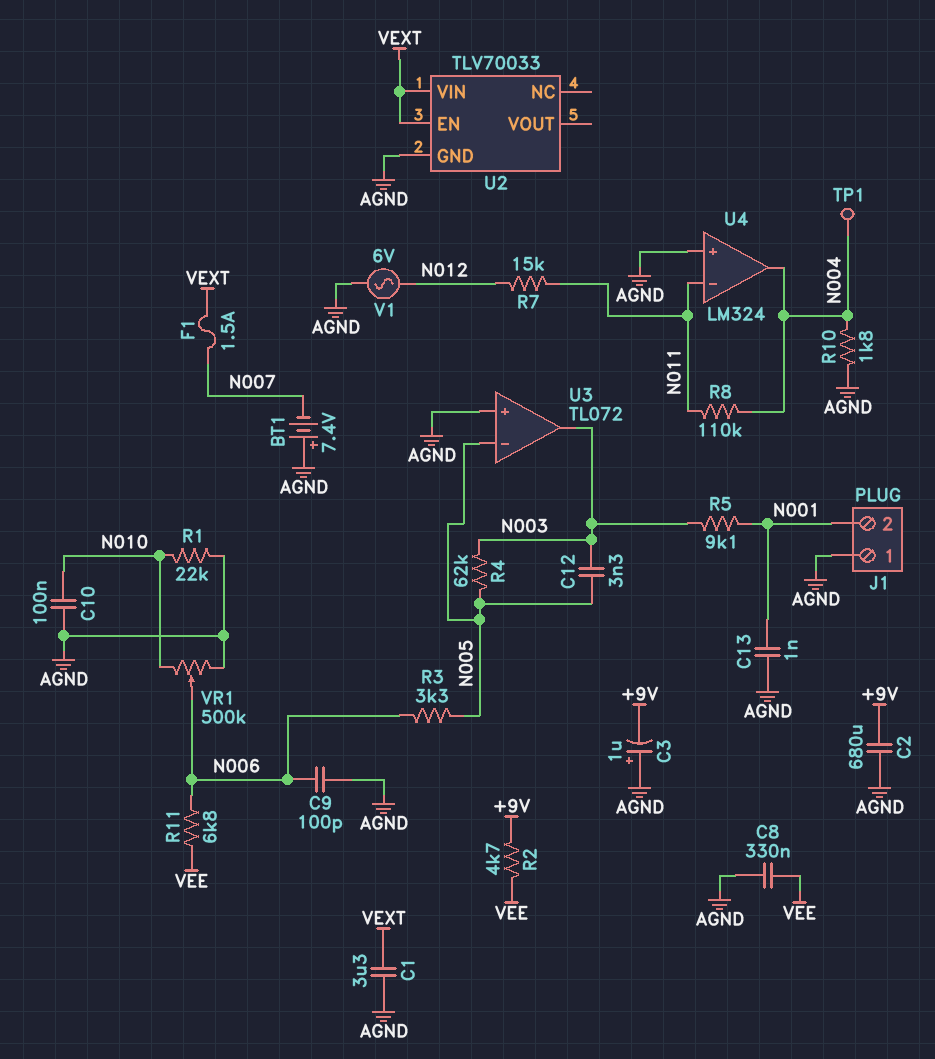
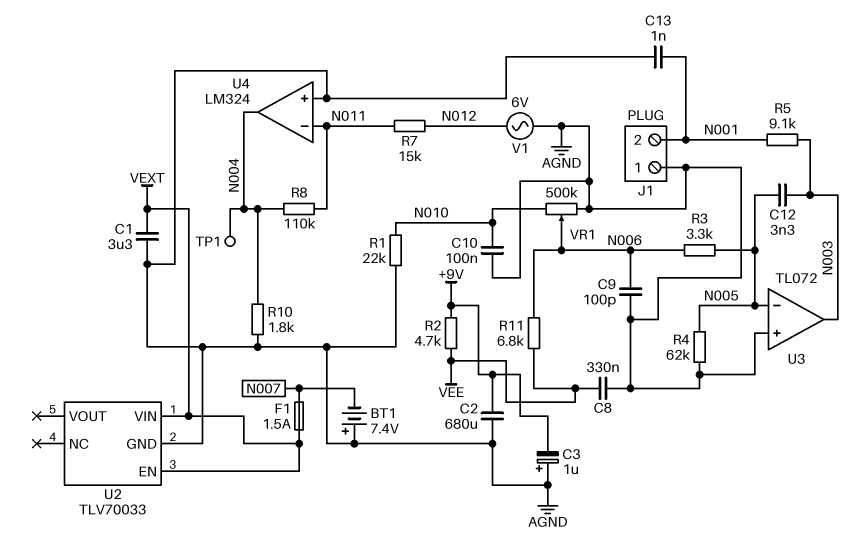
R4: 62k (N003, N005) -> 62k (AGND, N005)

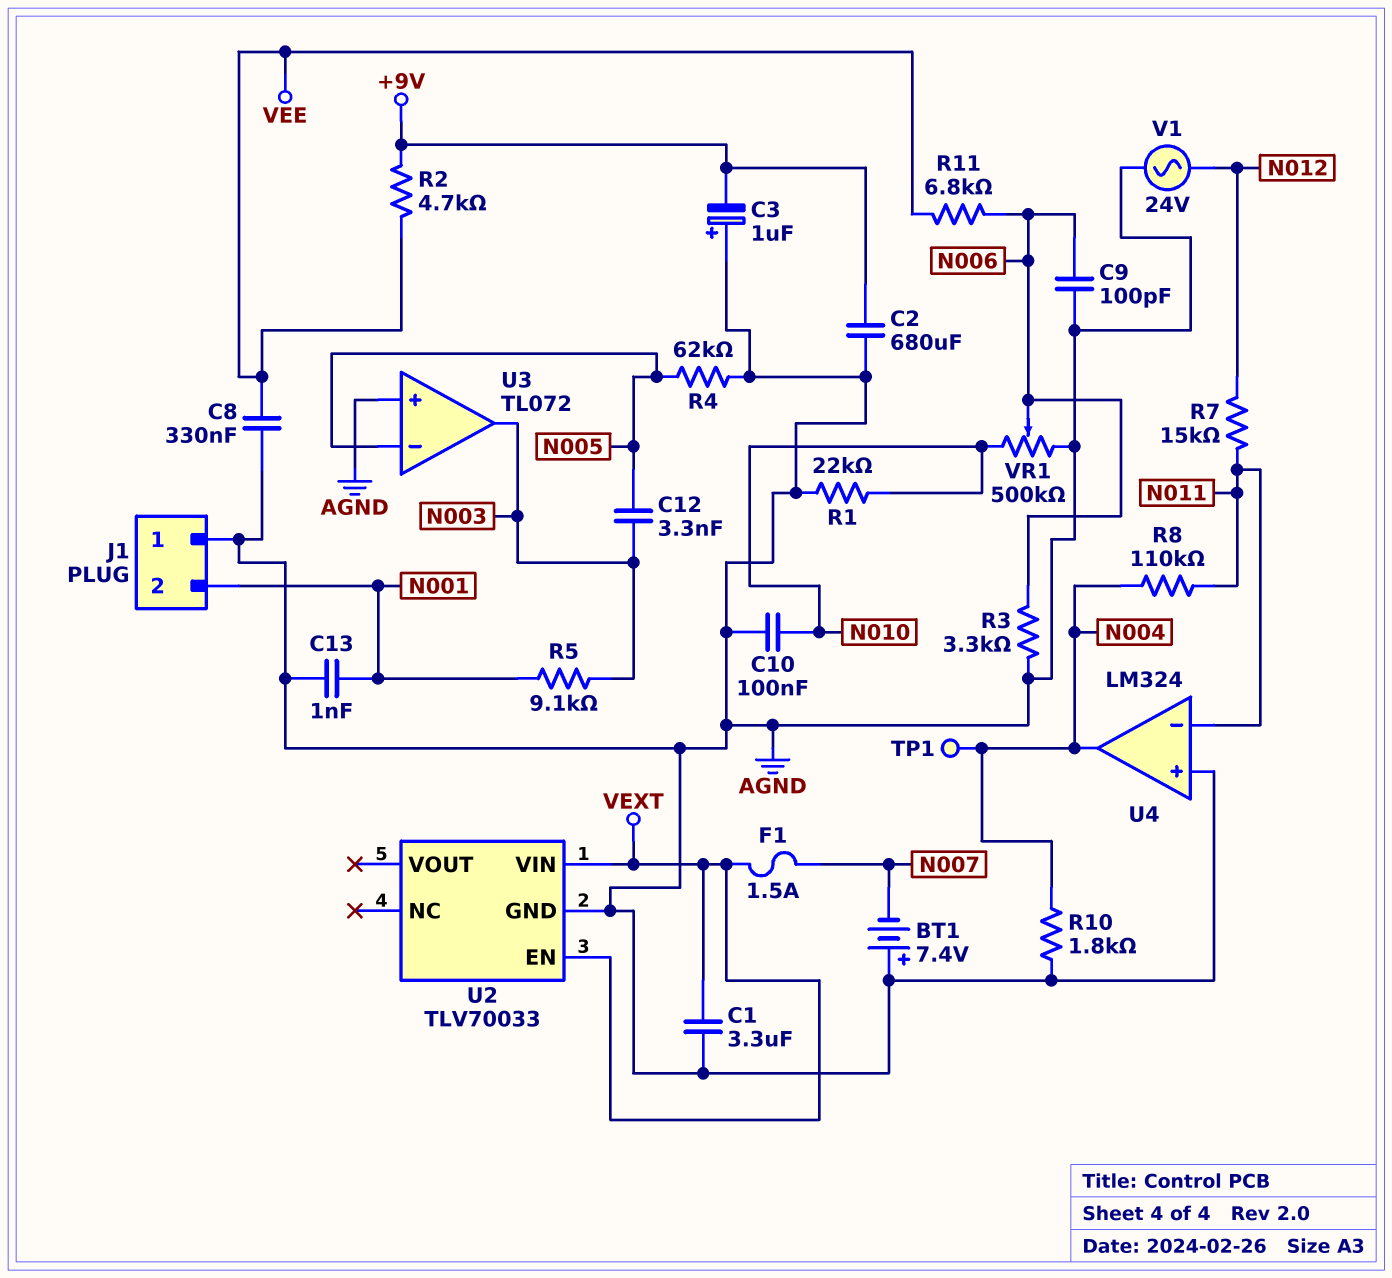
R3: 3.3k (N005, N006) -> 3.3k (AGND, N006)
V1: AC 6V (AGND, N012) -> AC 24V (AGND, N012)

